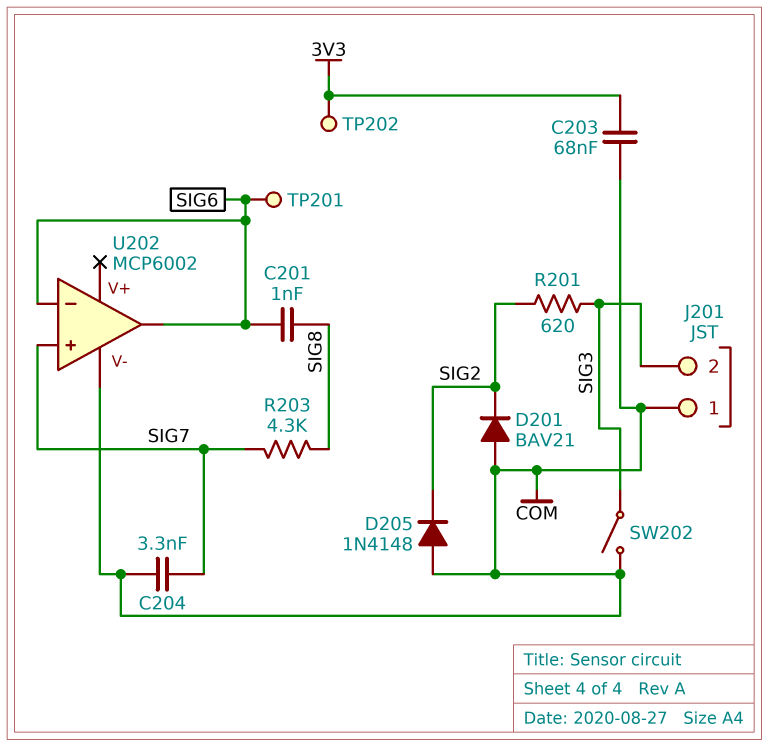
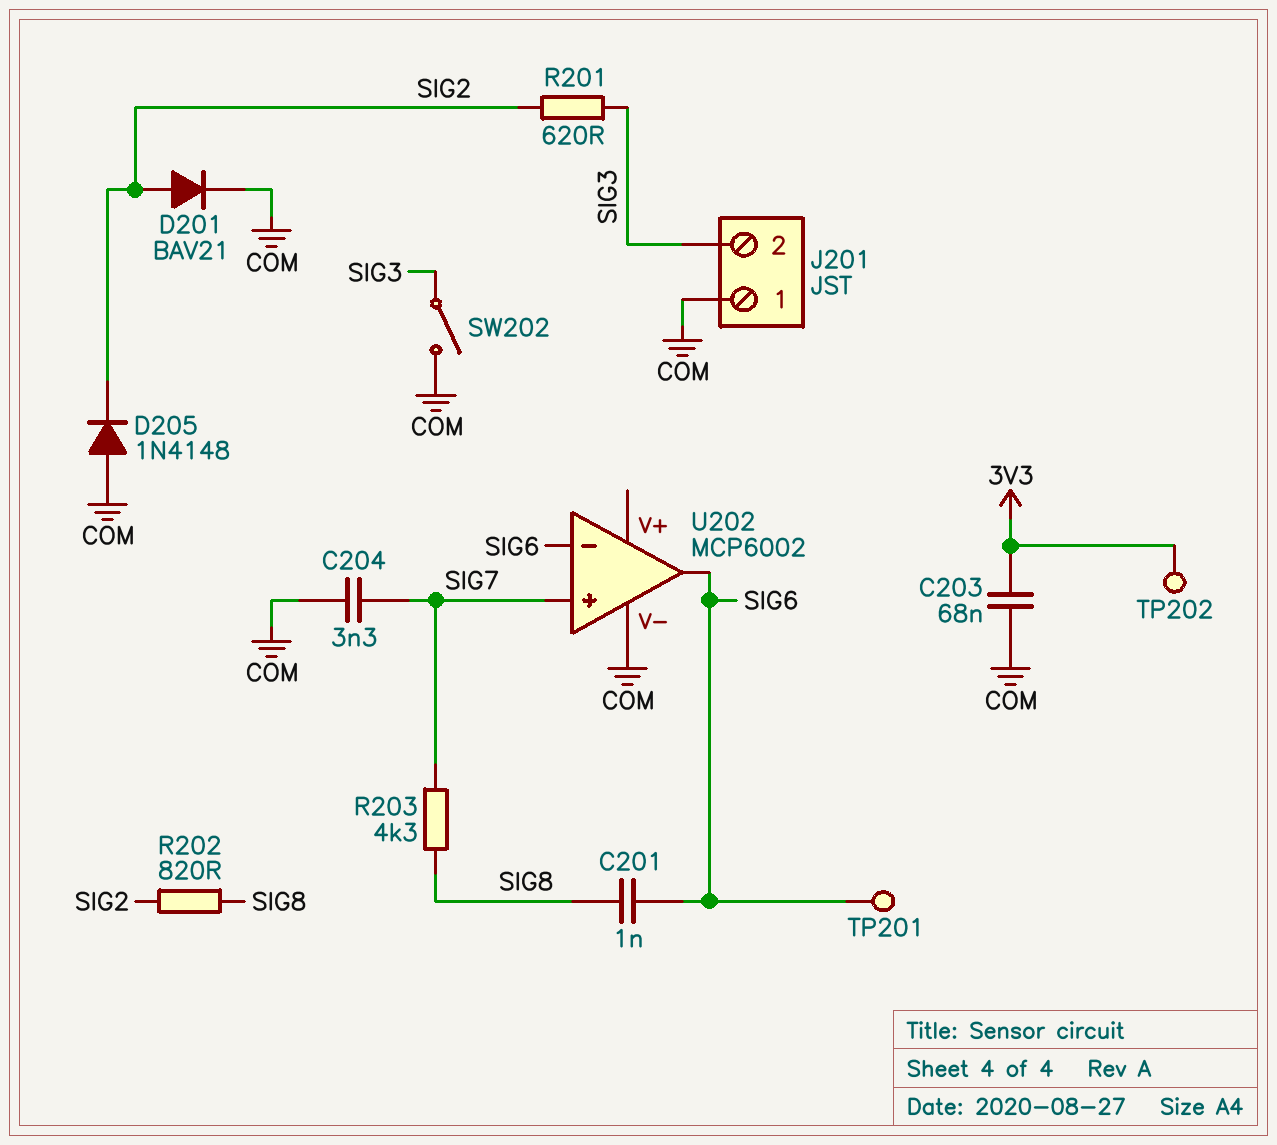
D201: diode BAV21 (A COM, K SIG2) -> diode BAV21 (A SIG2, K COM)
R202: none -> 820 (SIG2, SIG8)

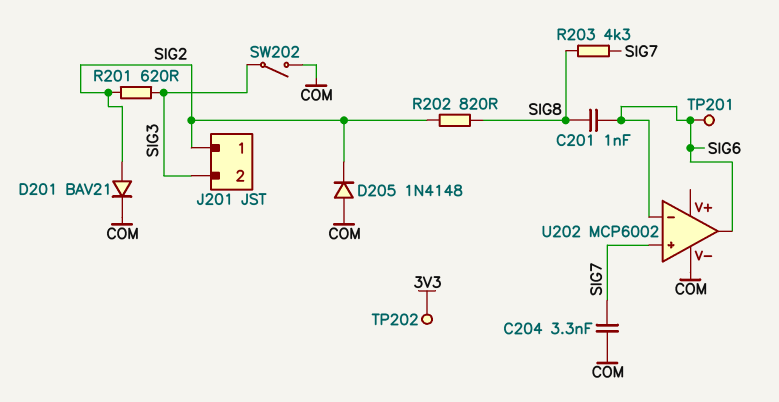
C203: 68nF (3V3, COM) -> none
J201 pin 1: COM -> SIG2

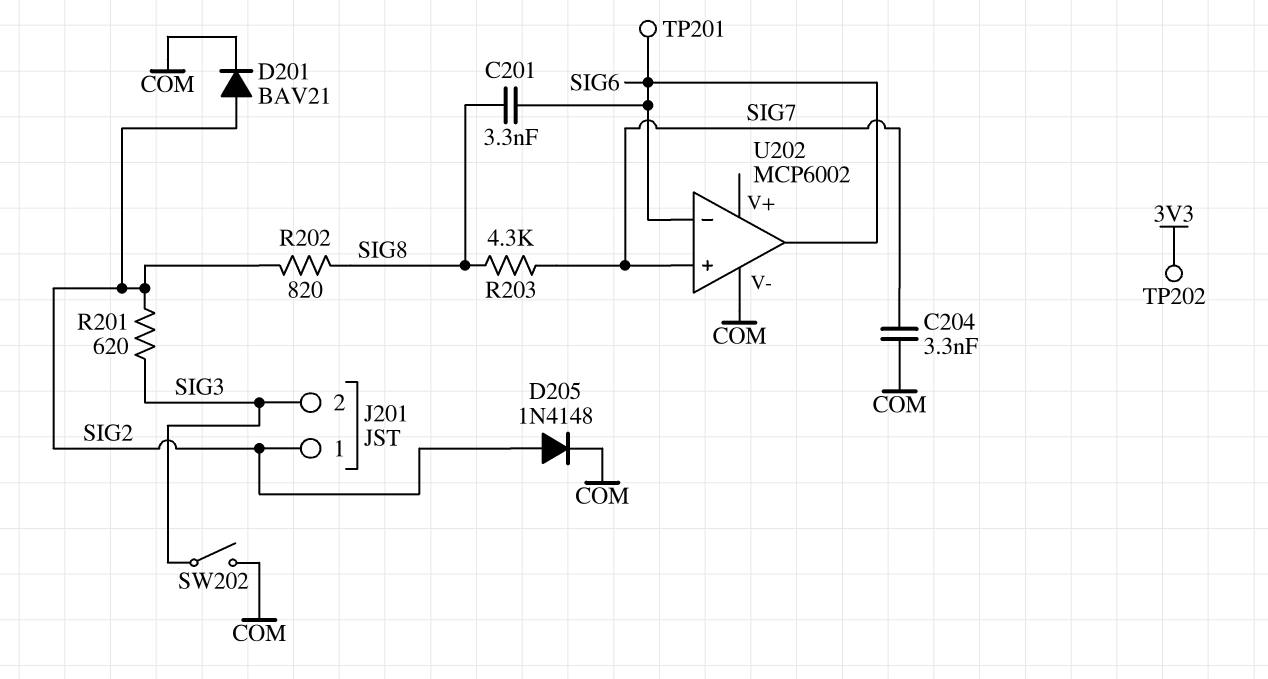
C201: 1nF (SIG6, SIG8) -> 3.3nF (SIG6, SIG8)
D205: diode 1N4148 (A COM, K SIG2) -> diode 1N4148 (A SIG2, K COM)

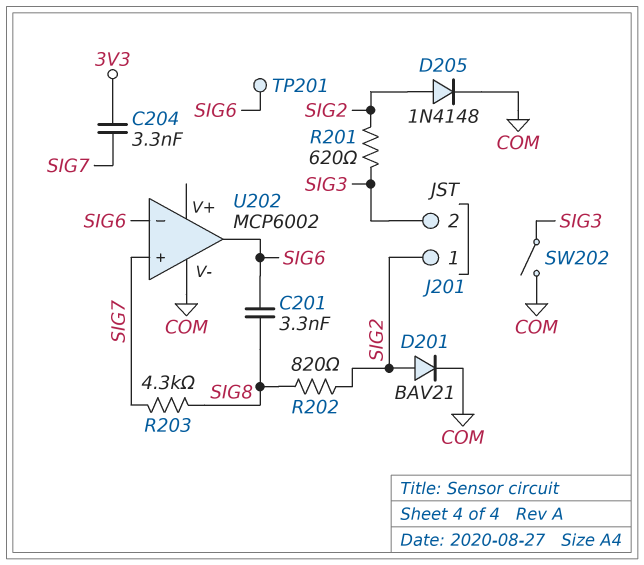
C204: 3.3nF (COM, SIG7) -> 3.3nF (3V3, SIG7)
TP202: test point (3V3) -> none

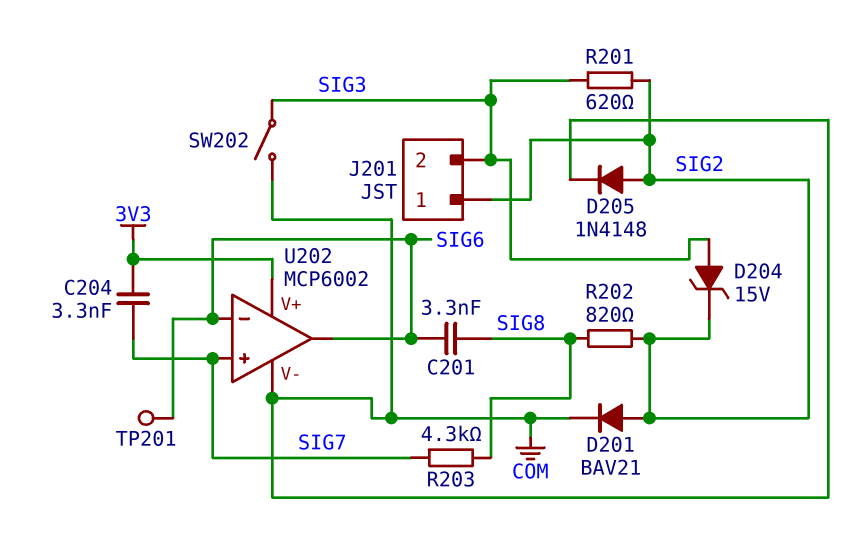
D204: none -> zener 15V (A SIG3, K SIG2)
U202 pin V+: none -> 3V3

